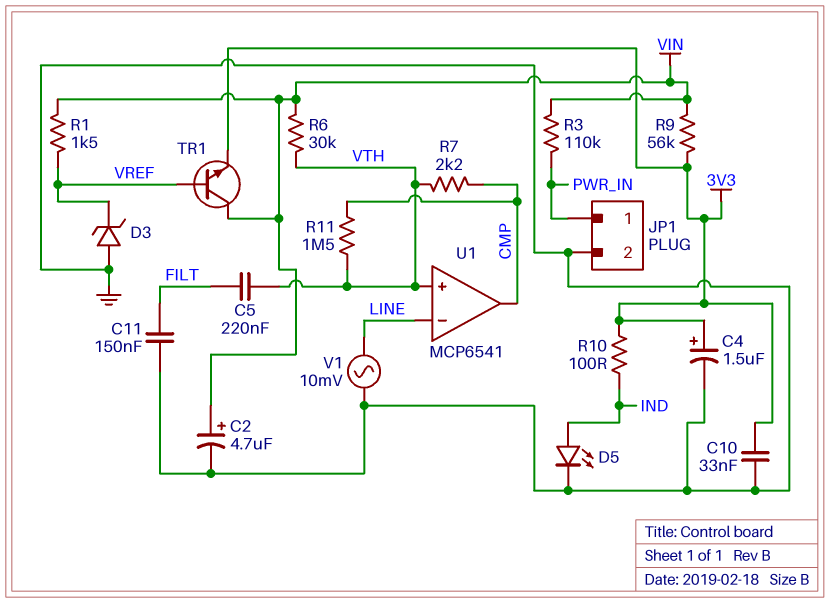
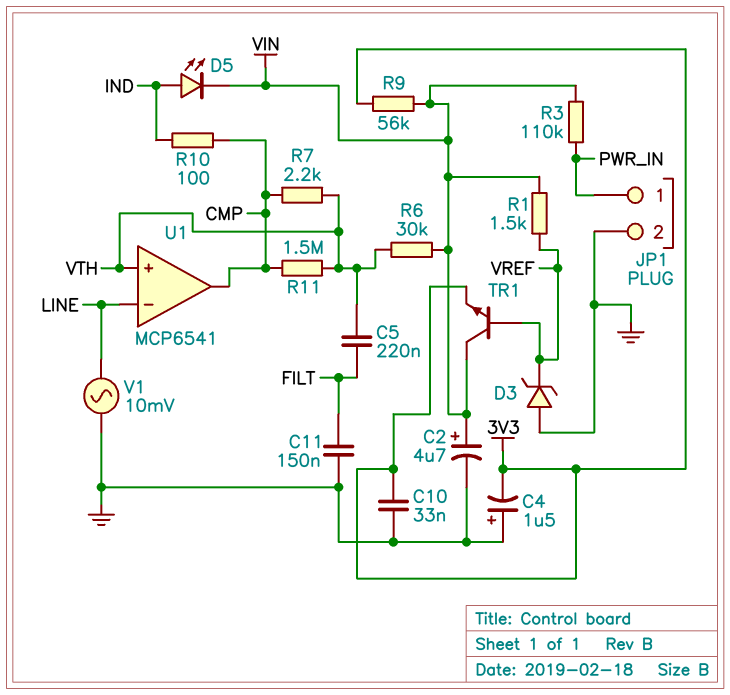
C4: 1.5uF (plus 3V3, minus GND) -> 1.5uF (plus GND, minus 3V3)
D5: LED (A IND, K GND) -> LED (A IND, K VIN)
R10: 100 (3V3, IND) -> 100 (CMP, IND)

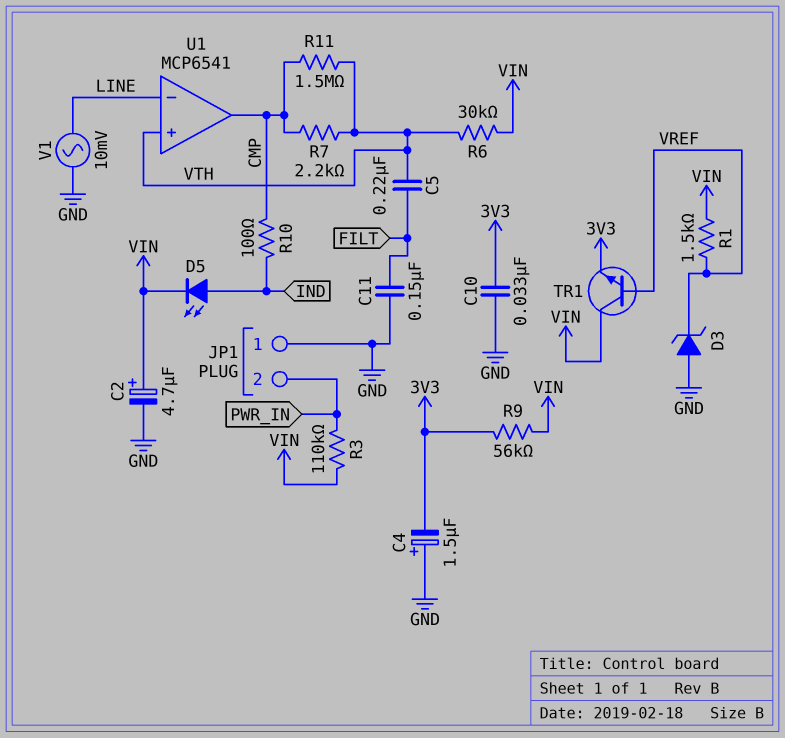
JP1 pin 1: PWR_IN -> GND
JP1 pin 2: GND -> PWR_IN

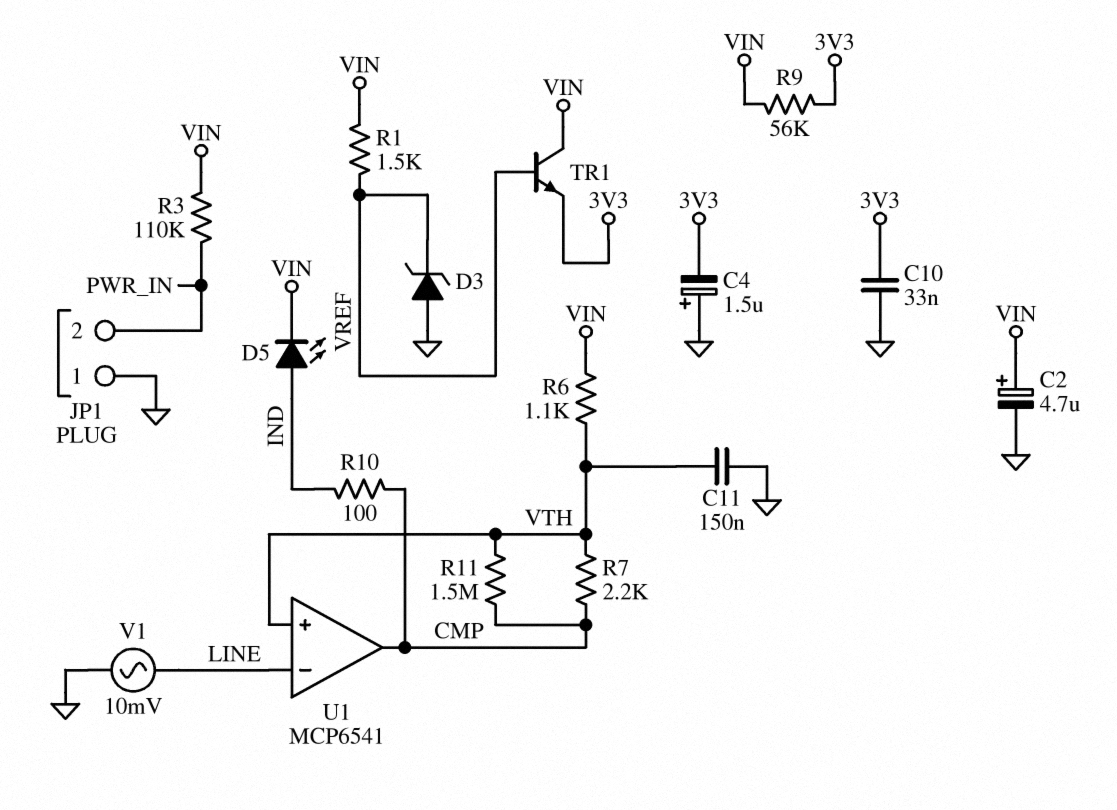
C5: 220nF (FILT, VTH) -> none
C11: 150nF (FILT, GND) -> 150nF (GND, VTH)
R6: 30k (VIN, VTH) -> 1.1k (VIN, VTH)

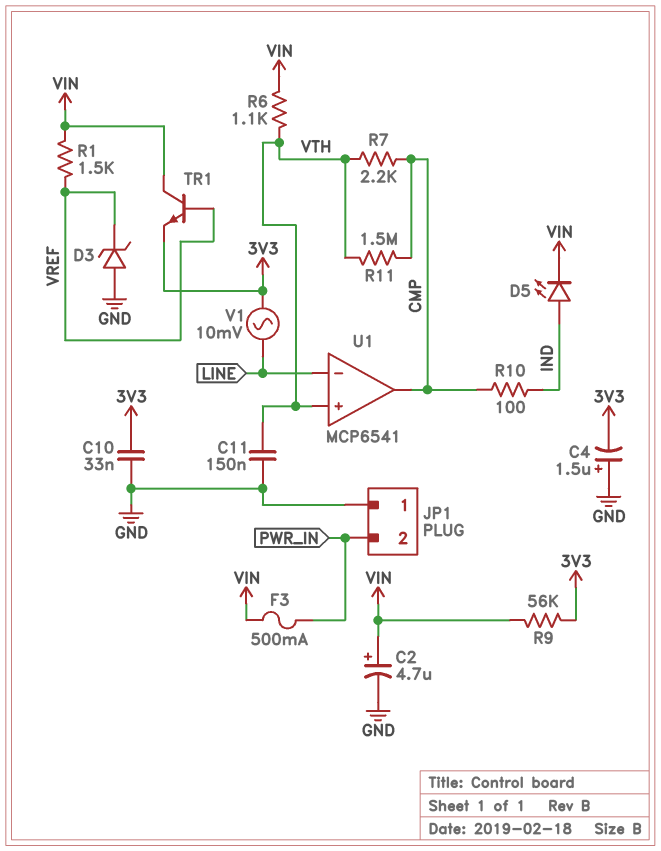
F3: none -> 500mA (PWR_IN, VIN)
R3: 110k (PWR_IN, VIN) -> none
V1: AC 10mV (GND, LINE) -> AC 10mV (3V3, LINE)

